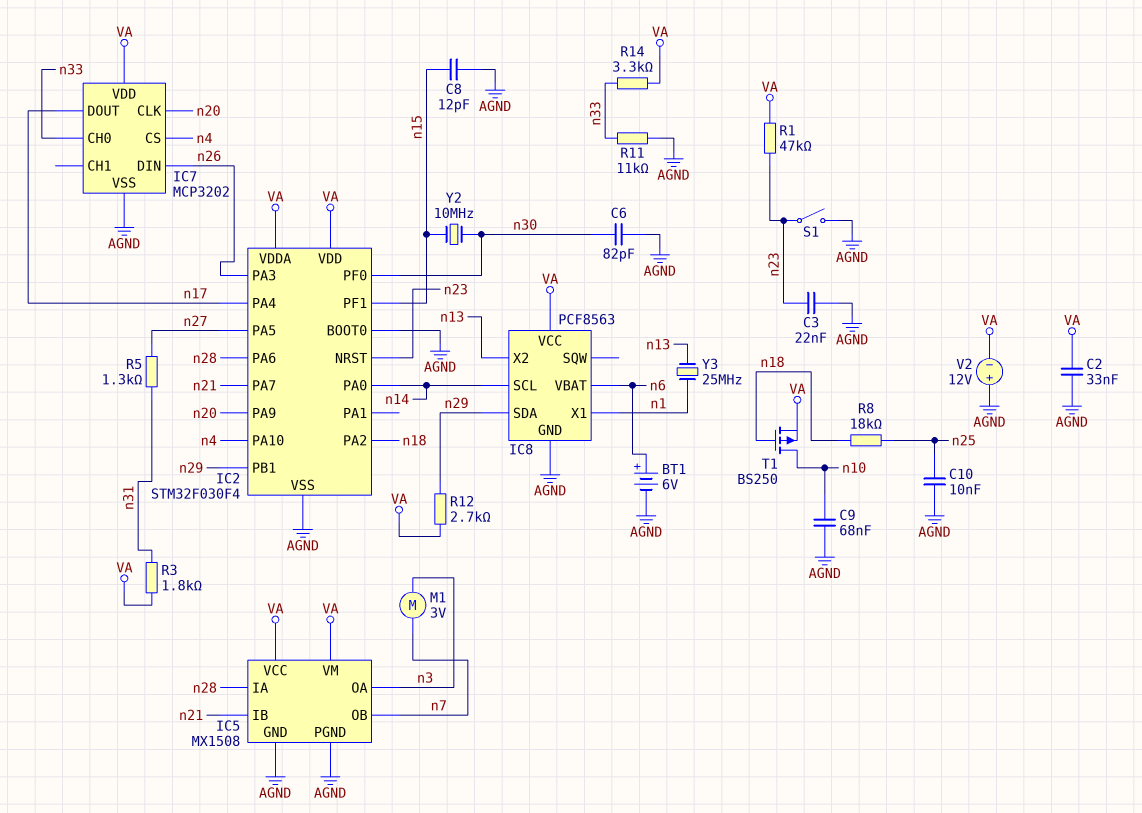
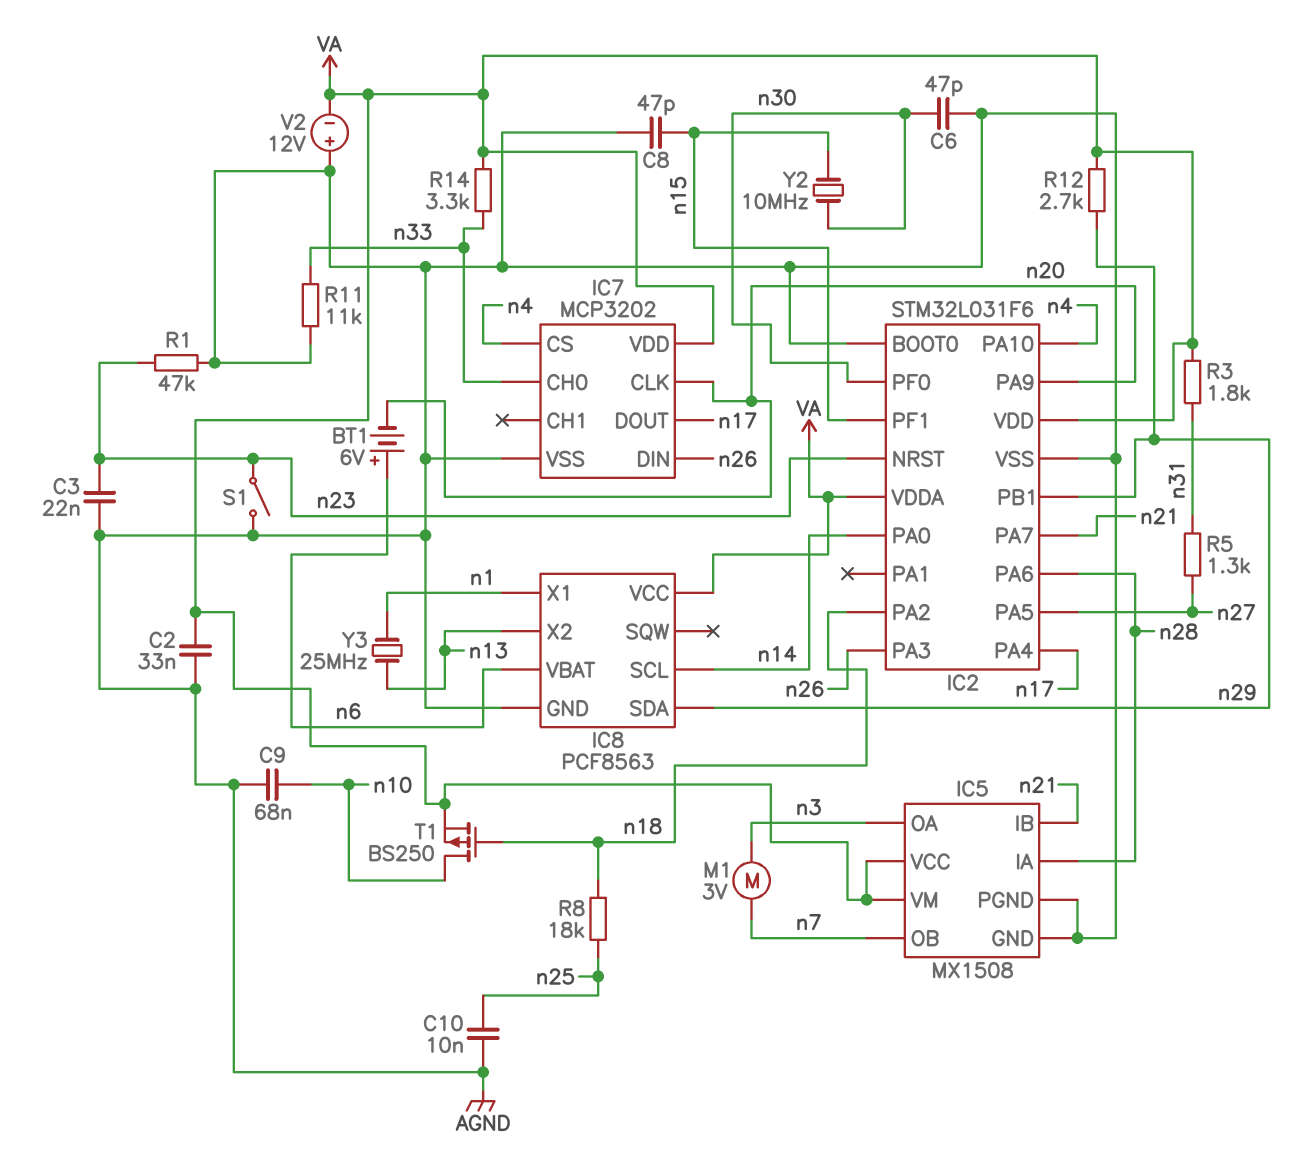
BT1: 6V (plus n6, minus AGND) -> 6V (plus n6, minus n20)
C6: 82pF (AGND, n30) -> 47pF (AGND, n30)
C8: 12pF (AGND, n15) -> 47pF (AGND, n15)
IC2: STM32F030F4 -> STM32L031F6
R1: 47k (VA, n23) -> 47k (AGND, n23)

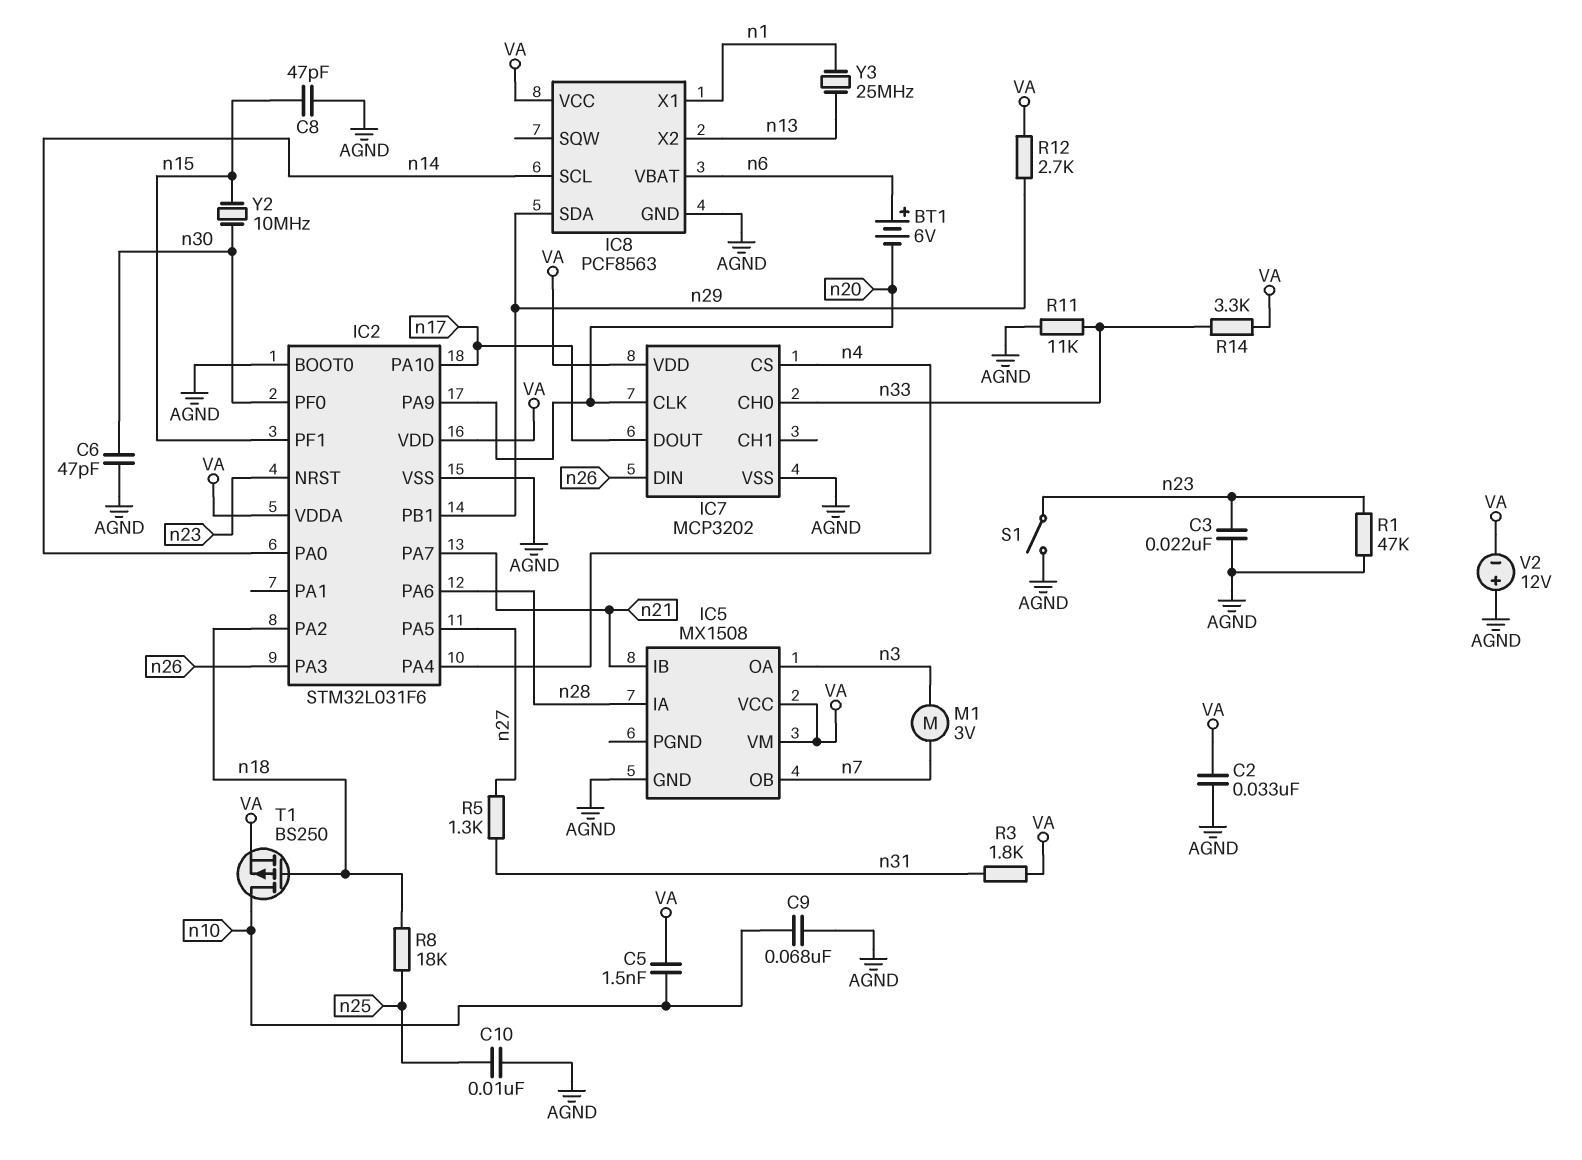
C5: none -> 1.5nF (VA, n10)
IC2 pin PA4: n17 -> n4
IC2 pin PA10: n4 -> n17
IC5 pin PGND: AGND -> none

